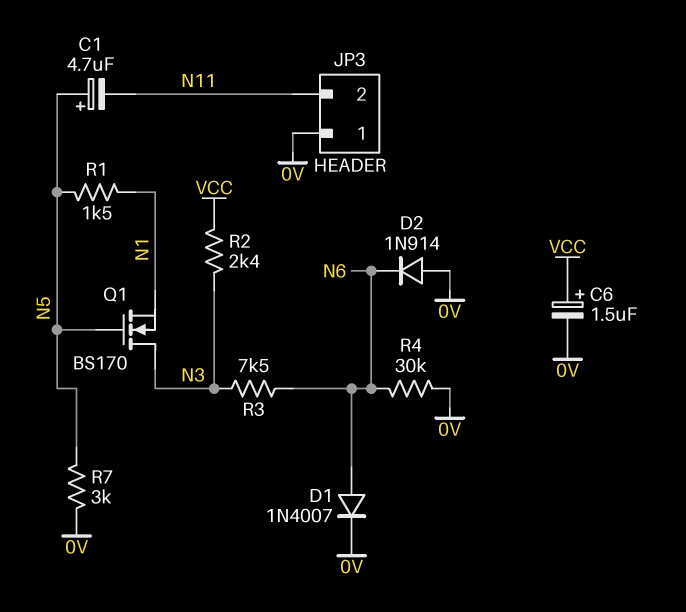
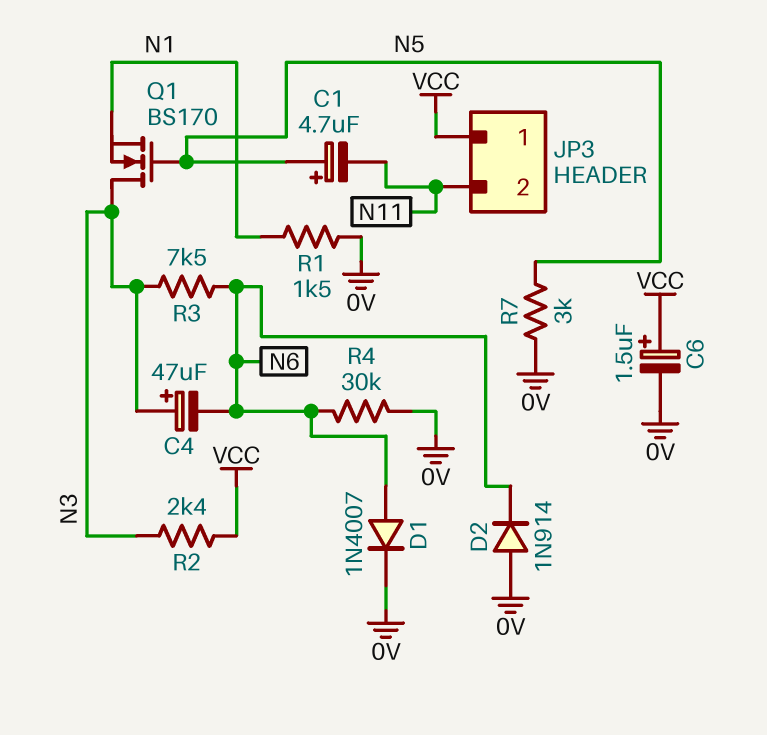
C4: none -> 47uF (plus N3, minus N6)
JP3 pin 1: 0V -> VCC
R1: 1.5k (N1, N5) -> 1.5k (0V, N1)

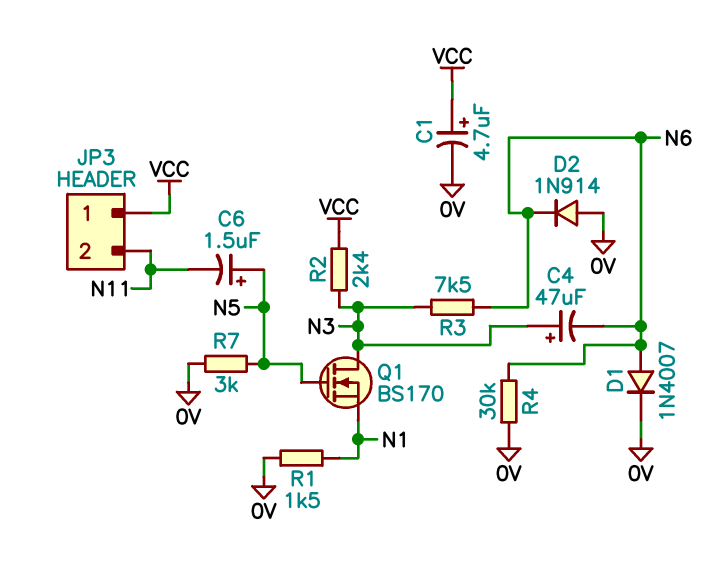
C1: 4.7uF (plus N5, minus N11) -> 4.7uF (plus VCC, minus 0V)
C6: 1.5uF (plus VCC, minus 0V) -> 1.5uF (plus N5, minus N11)

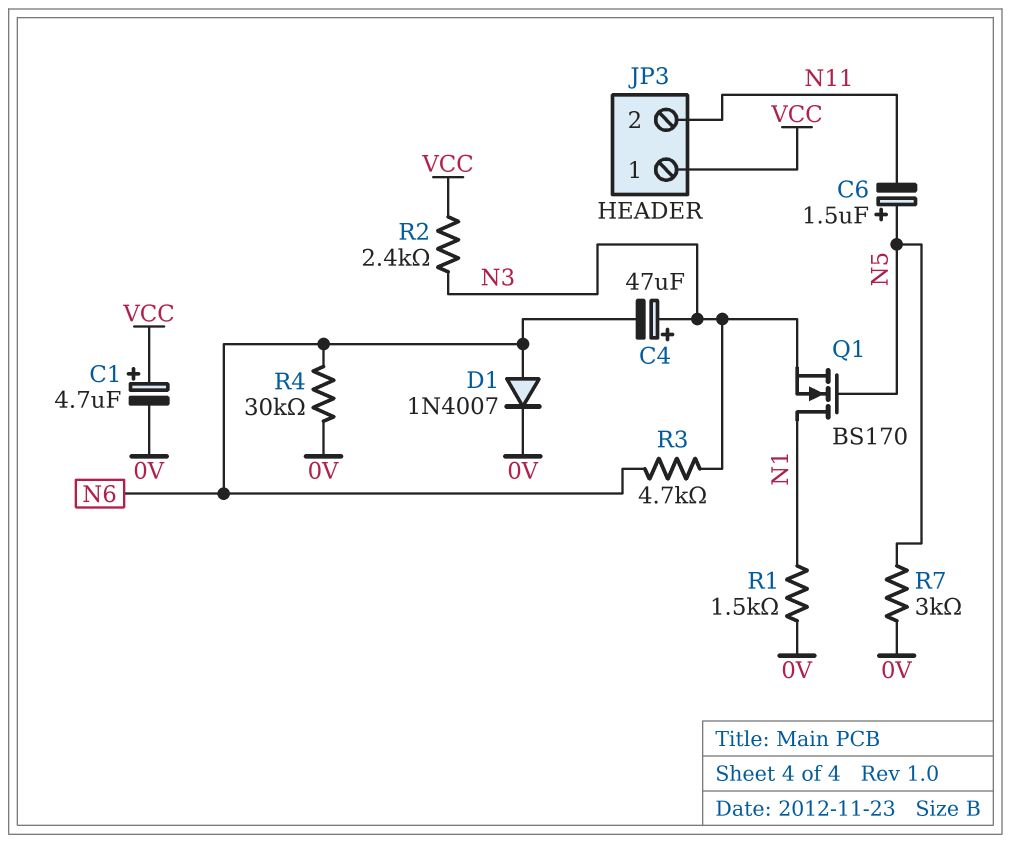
D2: diode 1N914 (A 0V, K N6) -> none
Q1: NMOS BS170 (G N5, D N3, S N1) -> NMOS BS170 (G N5, D N1, S N3)
R3: 7.5k (N3, N6) -> 4.7k (N3, N6)

